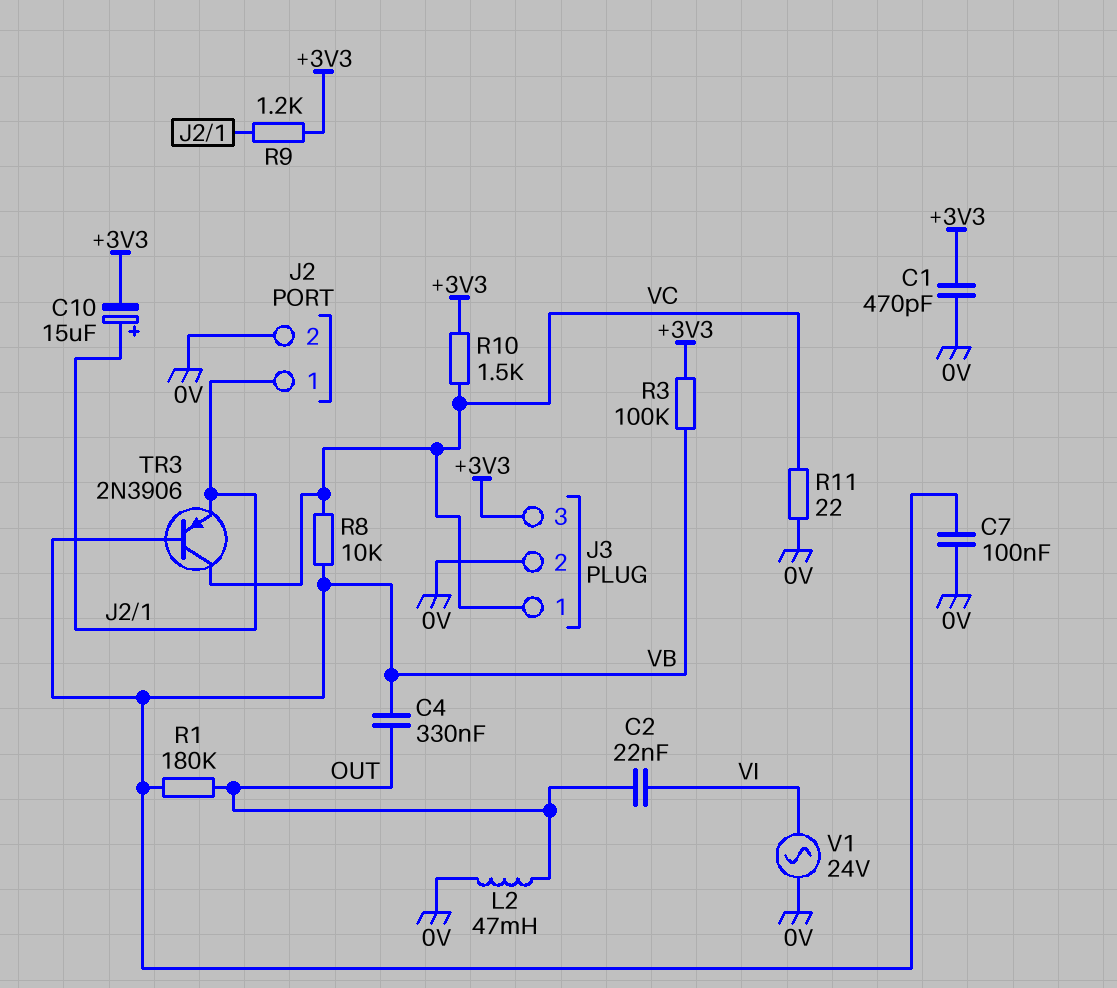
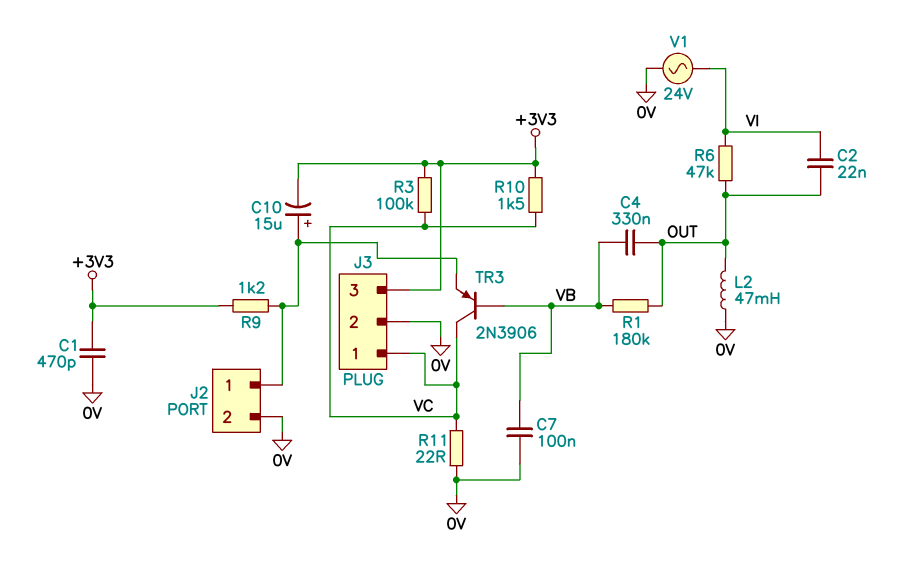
R3: 100k (+3V3, VB) -> 100k (+3V3, VC)
R6: none -> 47k (OUT, VI)
R8: 10k (VB, VC) -> none

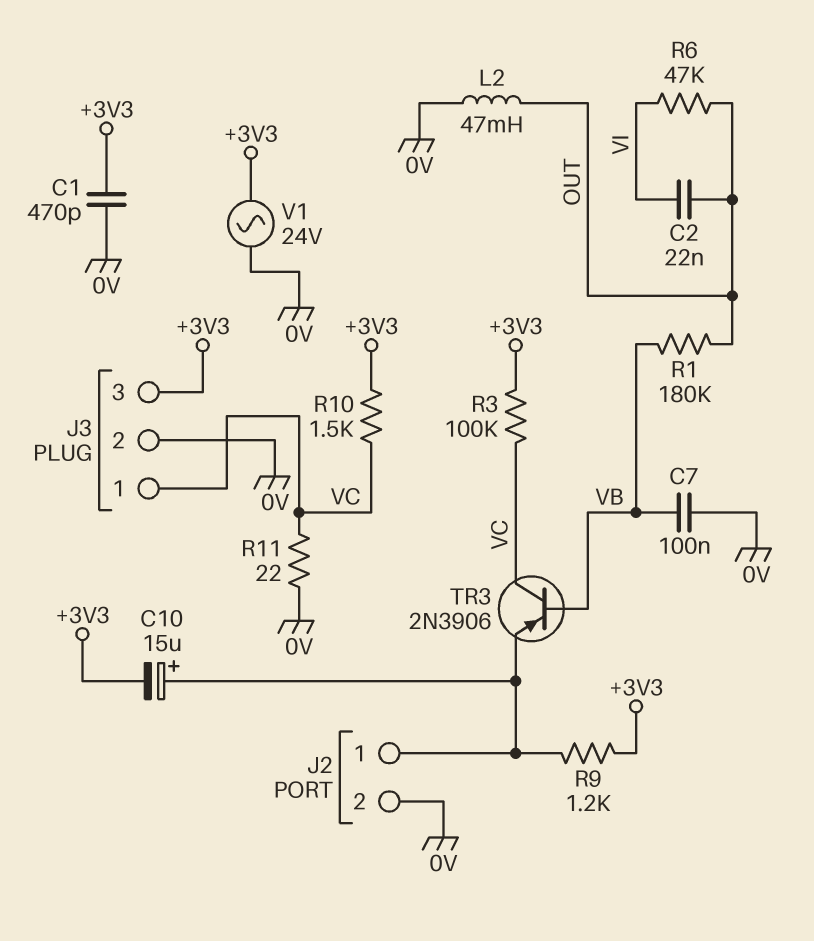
C4: 330nF (OUT, VB) -> none
V1: AC 24V (0V, VI) -> AC 24V (+3V3, 0V)

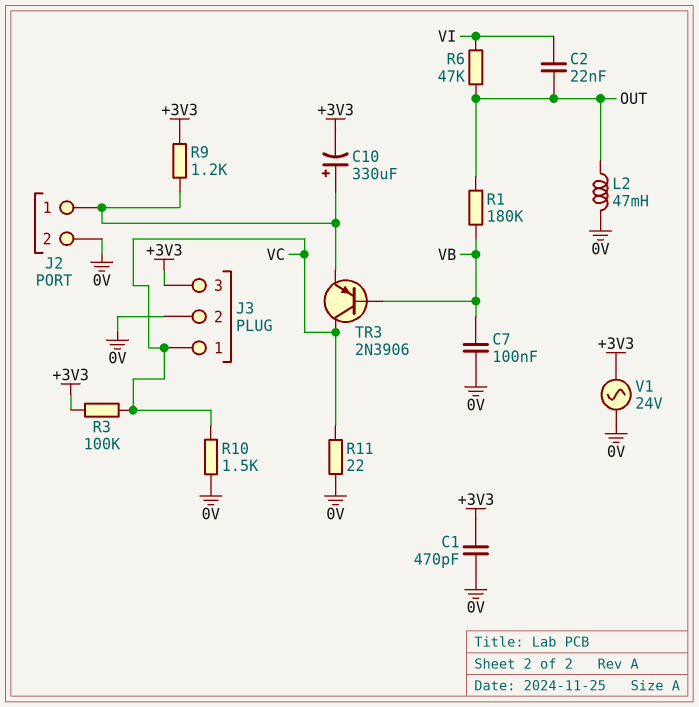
C10: 15uF (plus J2/1, minus +3V3) -> 330uF (plus J2/1, minus +3V3)
R10: 1.5k (+3V3, VC) -> 1.5k (0V, VC)

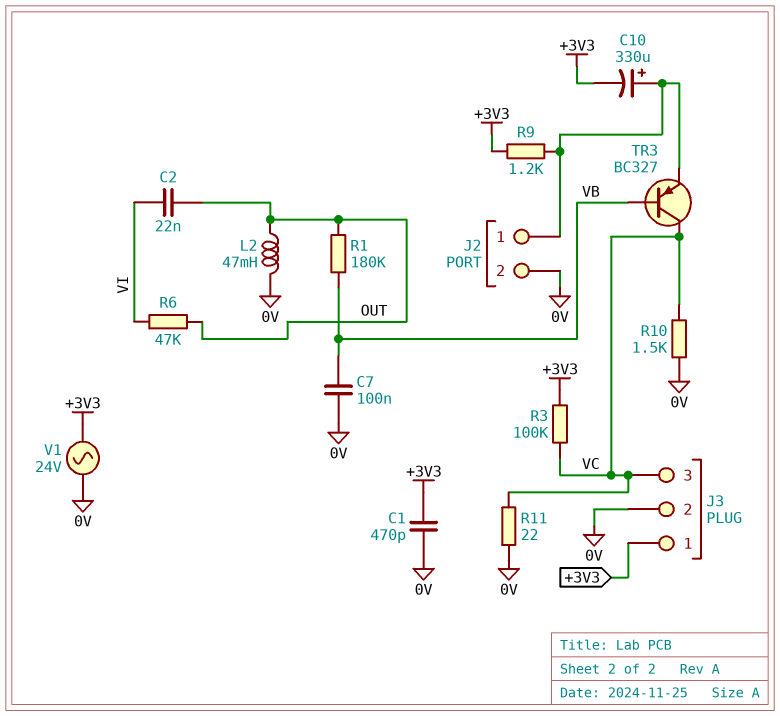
J3 pin 1: VC -> +3V3
J3 pin 3: +3V3 -> VC
TR3: PNP 2N3906 (B VB, C VC, E J2/1) -> PNP BC327 (B VB, C VC, E J2/1)

